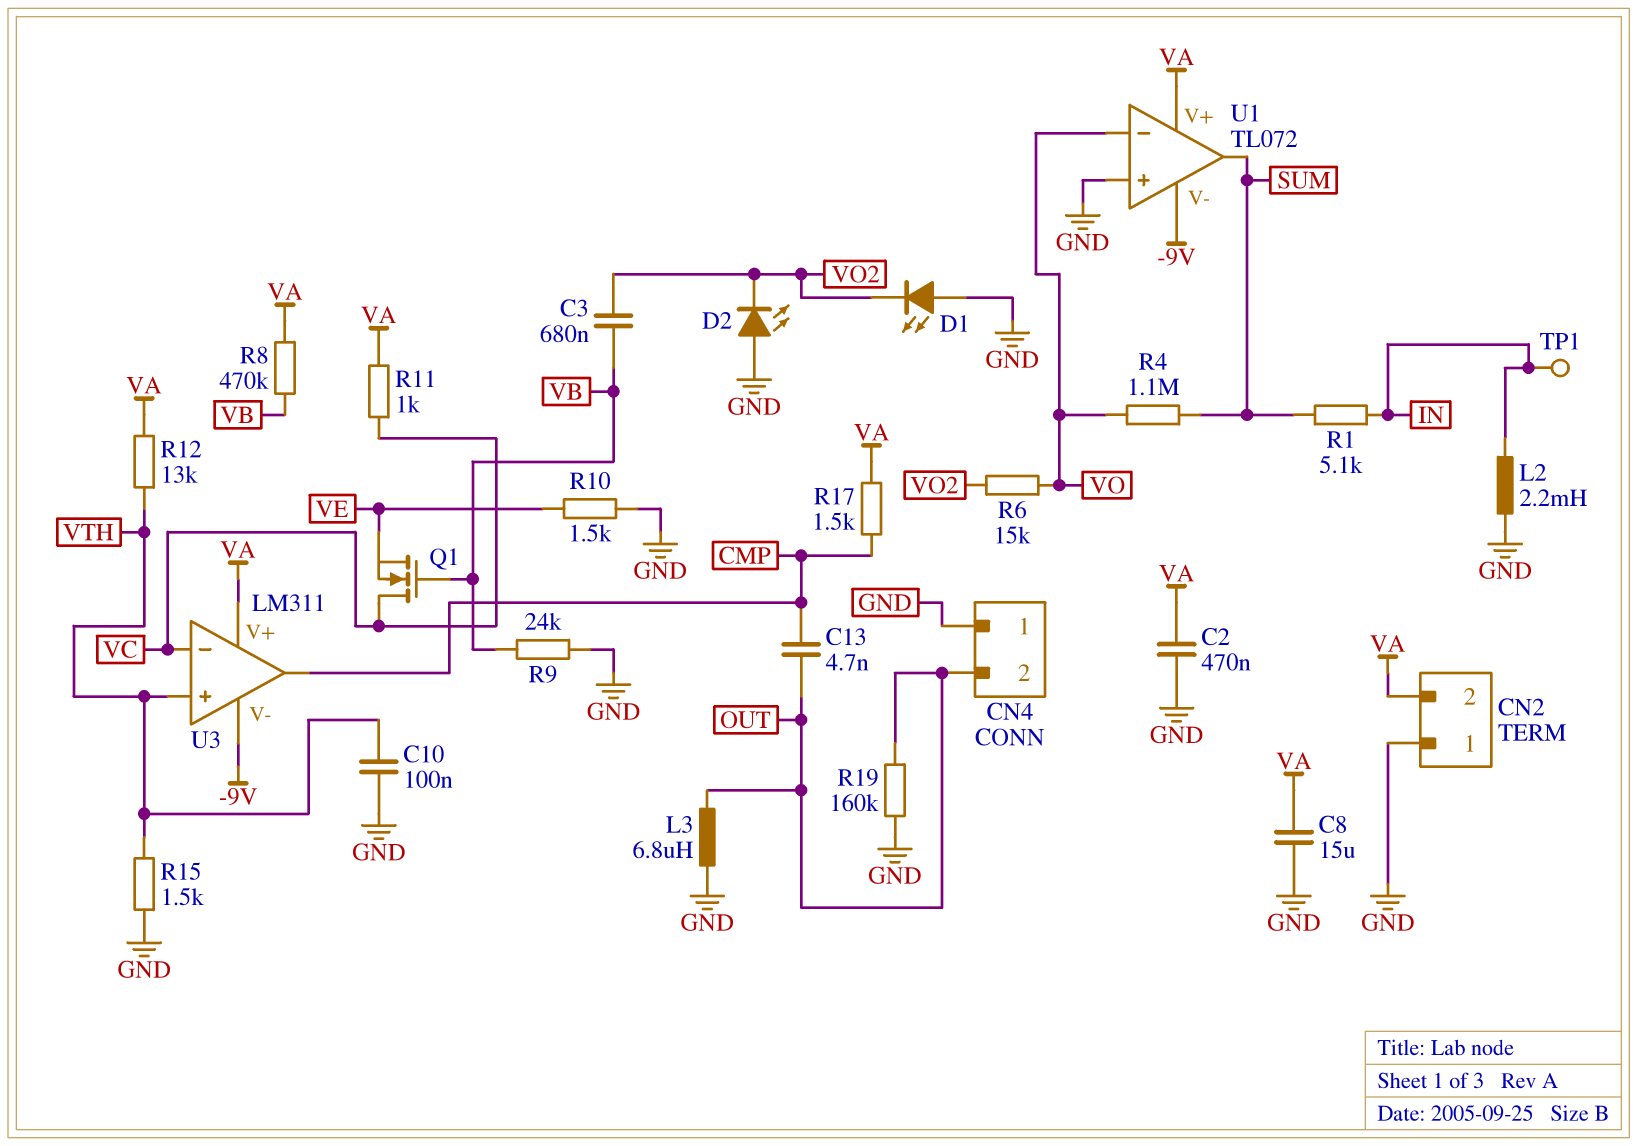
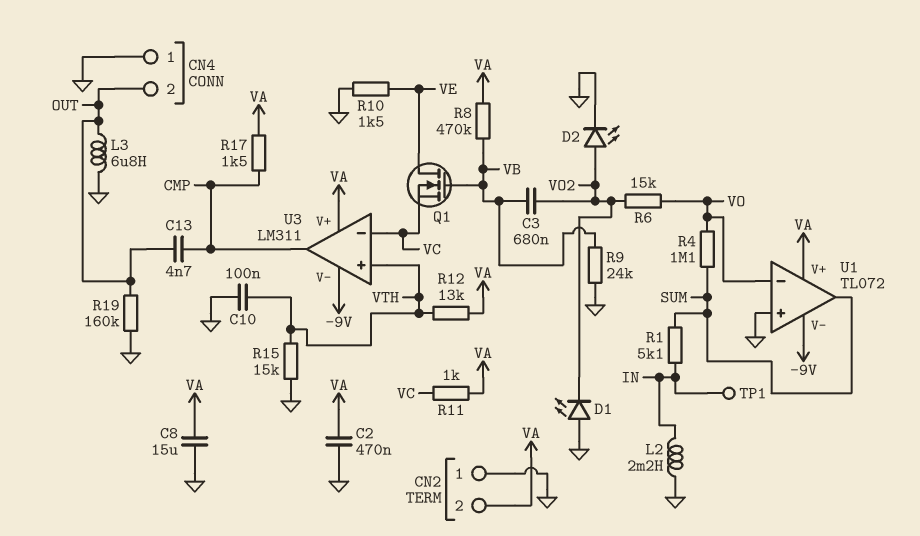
D2: LED (A GND, K VO2) -> LED (A VO2, K GND)
Q1: NMOS (G VB, D VC, S VE) -> NMOS (G VB, D VE, S VC)
R15: 1.5k (GND, VTH) -> 15k (GND, VTH)

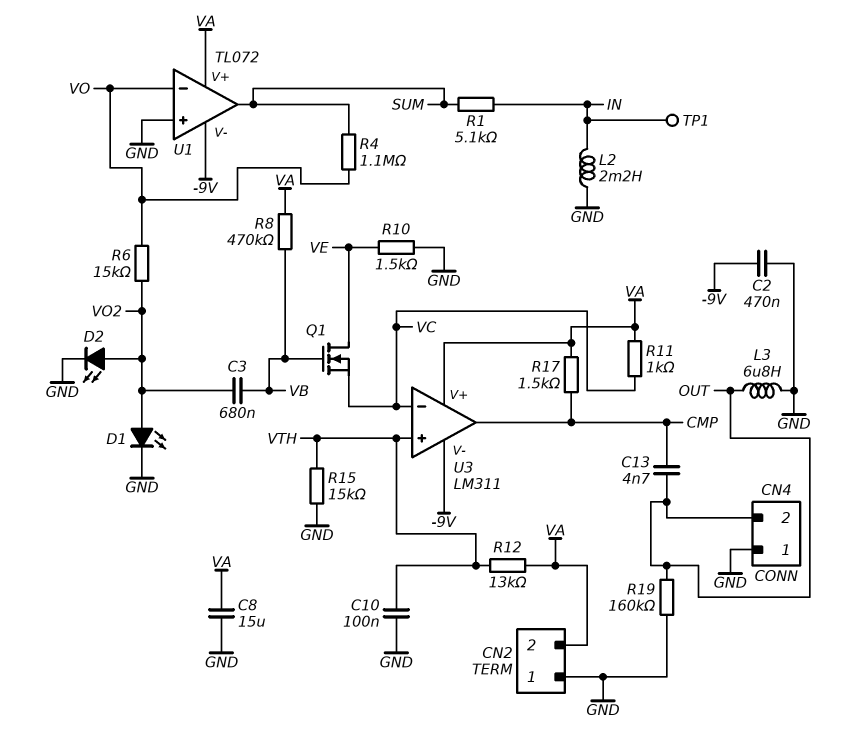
C2: 470nF (GND, VA) -> 470nF (-9V, GND)
D1: LED (A GND, K VO2) -> LED (A VO2, K GND)
R9: 24k (GND, VB) -> none

